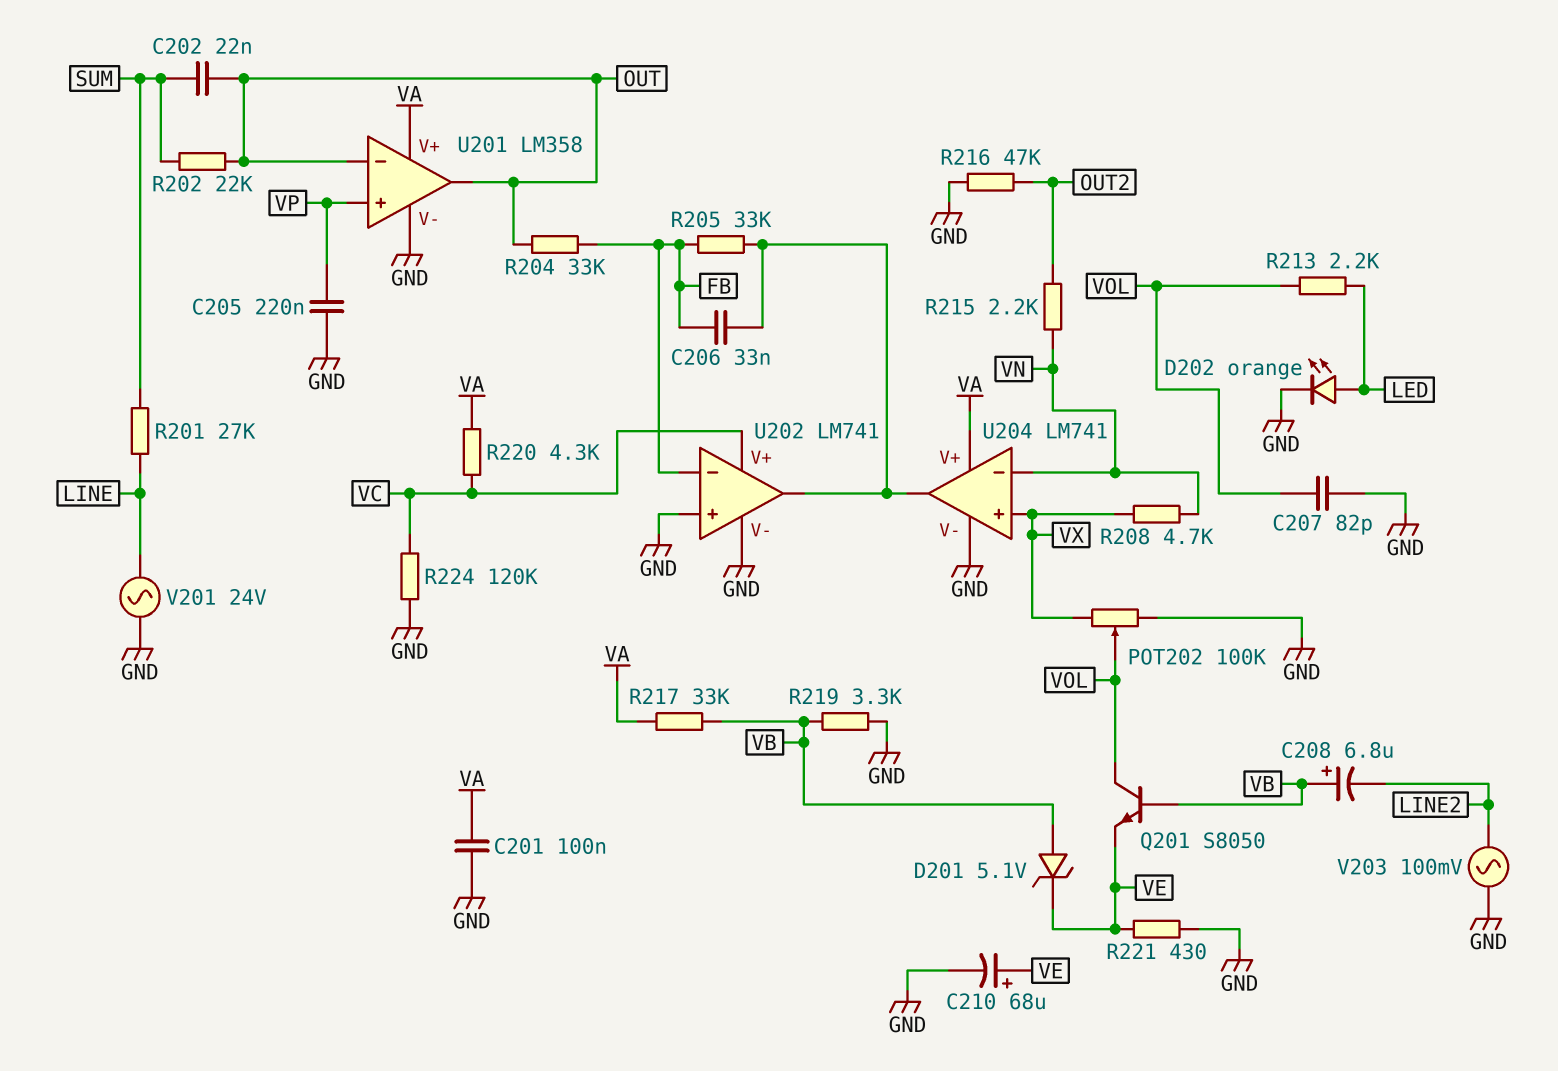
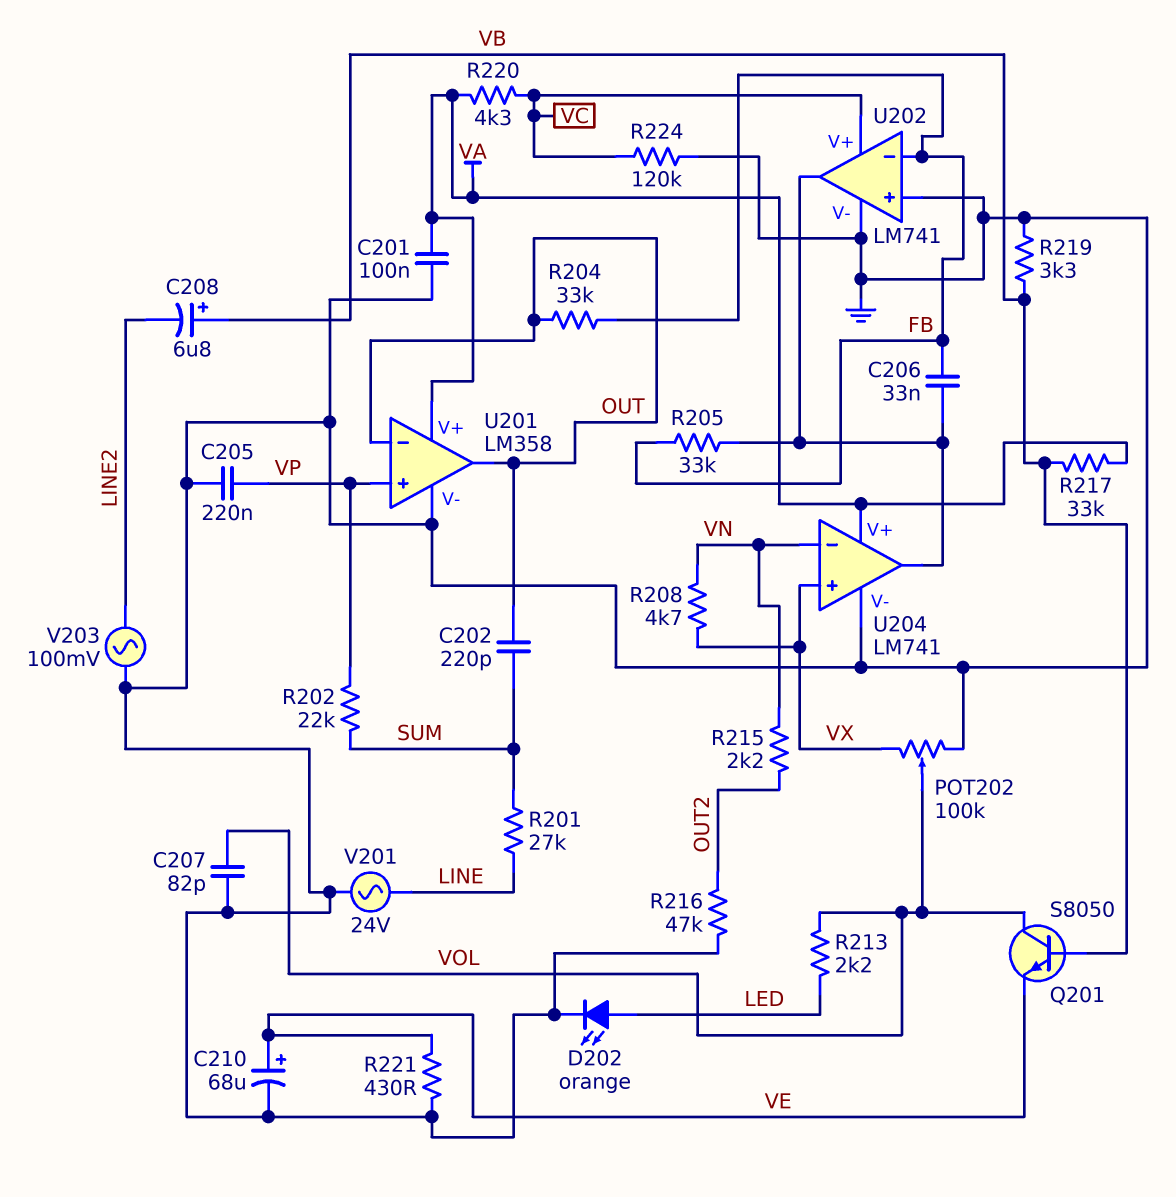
C202: 22nF (OUT, SUM) -> 220pF (OUT, SUM)
D201: zener 5.1V (A VB, K VE) -> none
R202: 22k (OUT, SUM) -> 22k (SUM, VP)

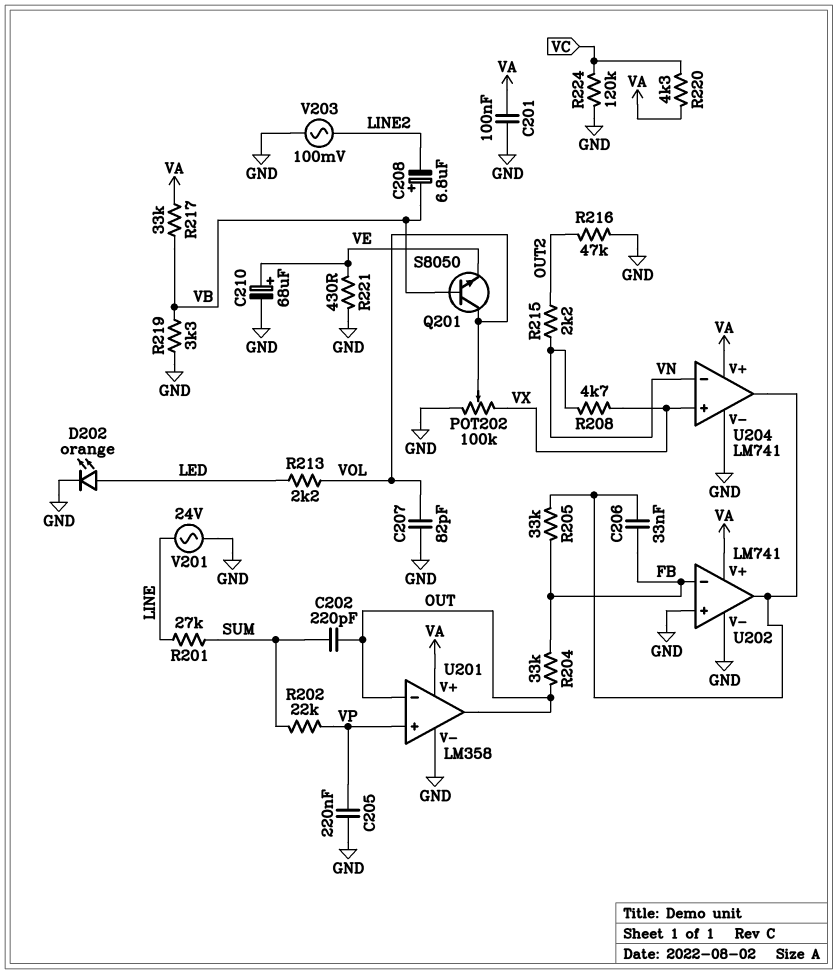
U202 pin V+: VC -> VA

